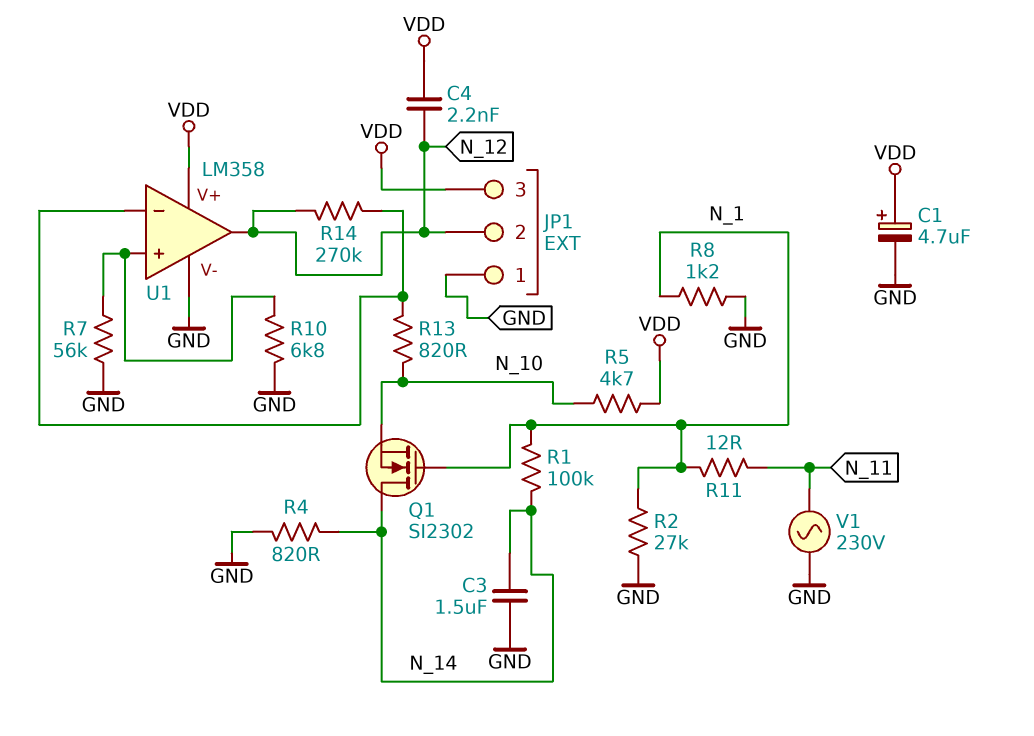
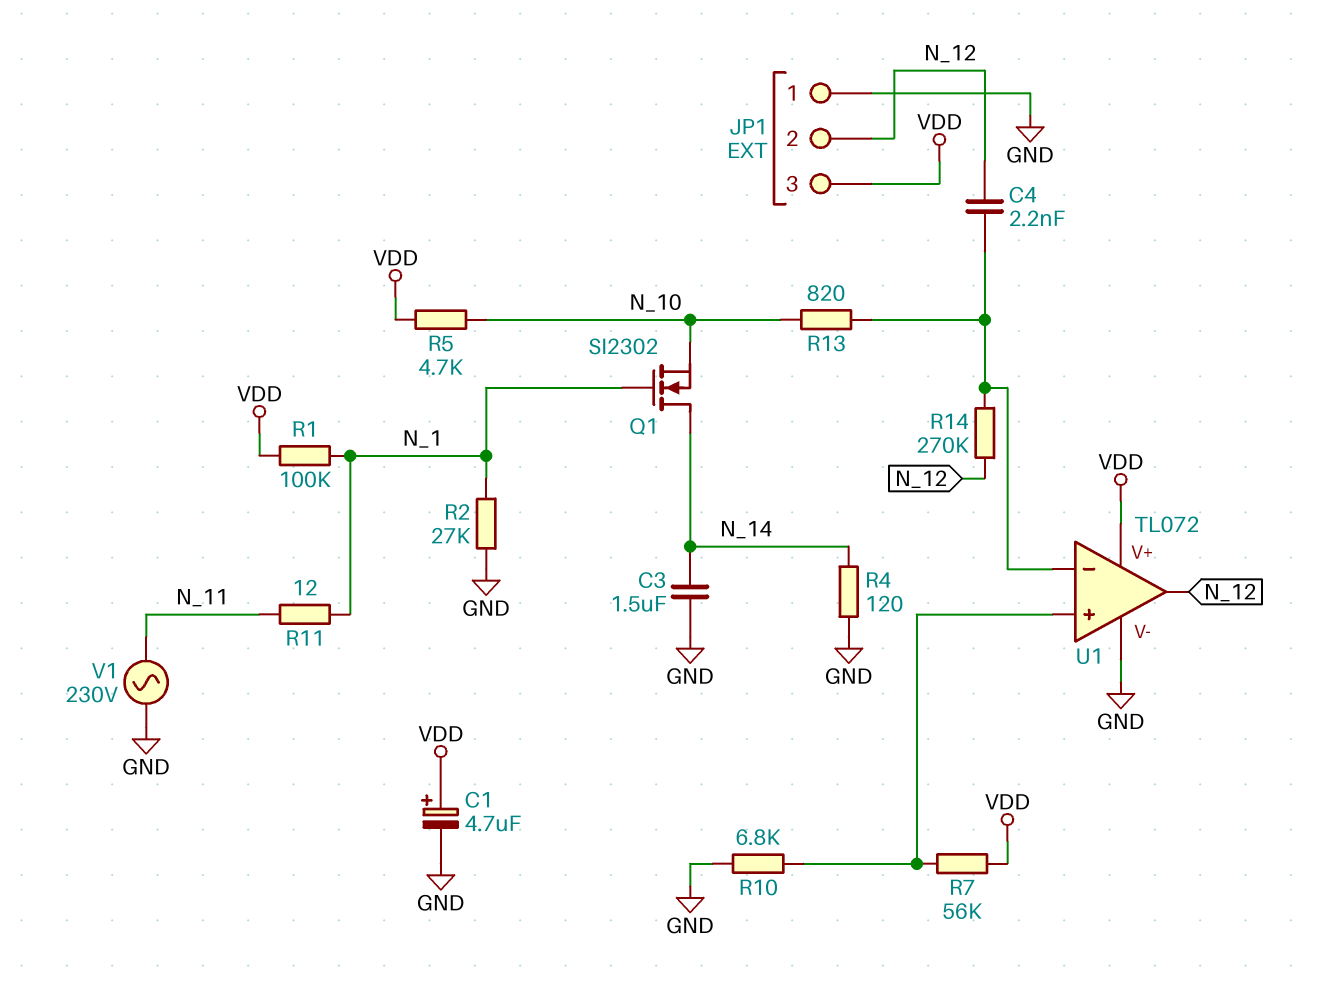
C4: 2.2nF (N_12, VDD) -> 2.2nF (N_12, U1/in-)
R1: 100k (N_1, N_14) -> 100k (N_1, VDD)
R4: 820 (GND, N_14) -> 120 (GND, N_14)
R7: 56k (GND, U1/in+) -> 56k (U1/in+, VDD)
R8: 1.2k (GND, N_1) -> none
U1: LM358 -> TL072

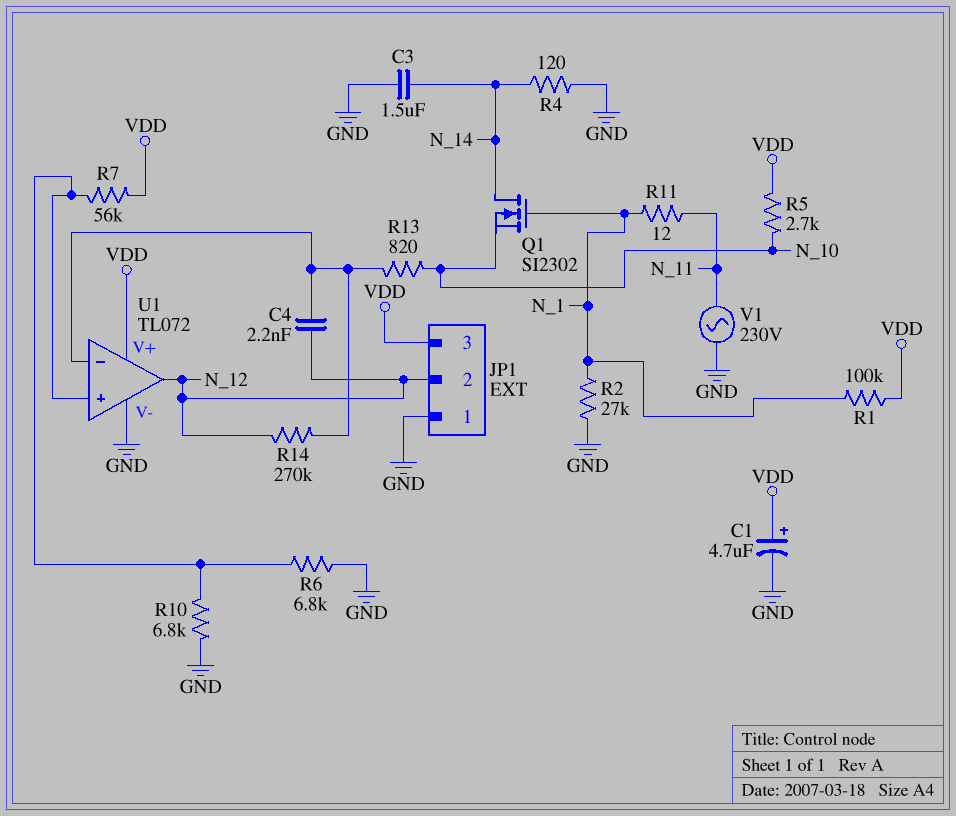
R5: 4.7k (N_10, VDD) -> 2.7k (N_10, VDD)
R6: none -> 6.8k (GND, U1/in+)

